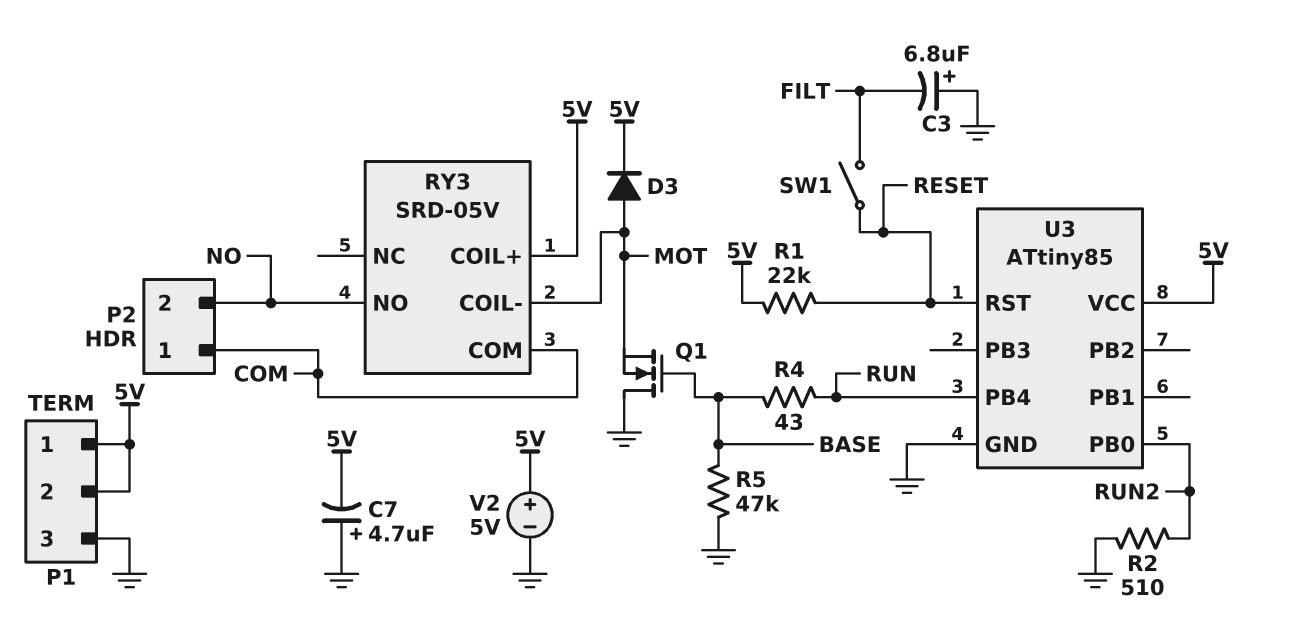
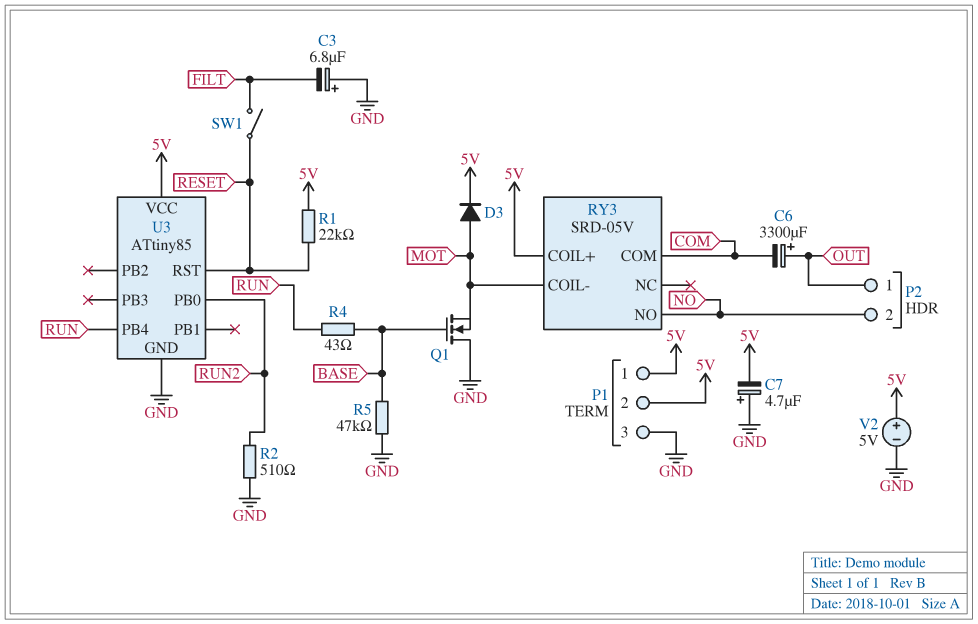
C6: none -> 3300uF (plus OUT, minus COM)
P2 pin 1: COM -> OUT

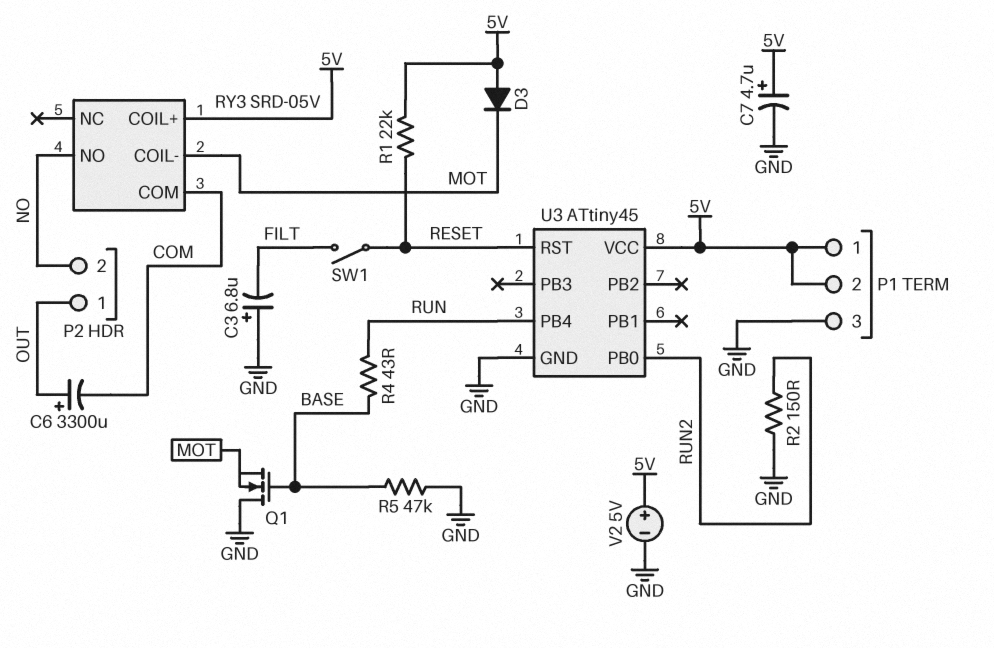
C7: 4.7uF (plus GND, minus 5V) -> 4.7uF (plus 5V, minus GND)
D3: diode (A MOT, K 5V) -> diode (A 5V, K MOT)
R2: 510 (GND, RUN2) -> 150 (GND, RUN2)
U3: ATtiny85 -> ATtiny45

